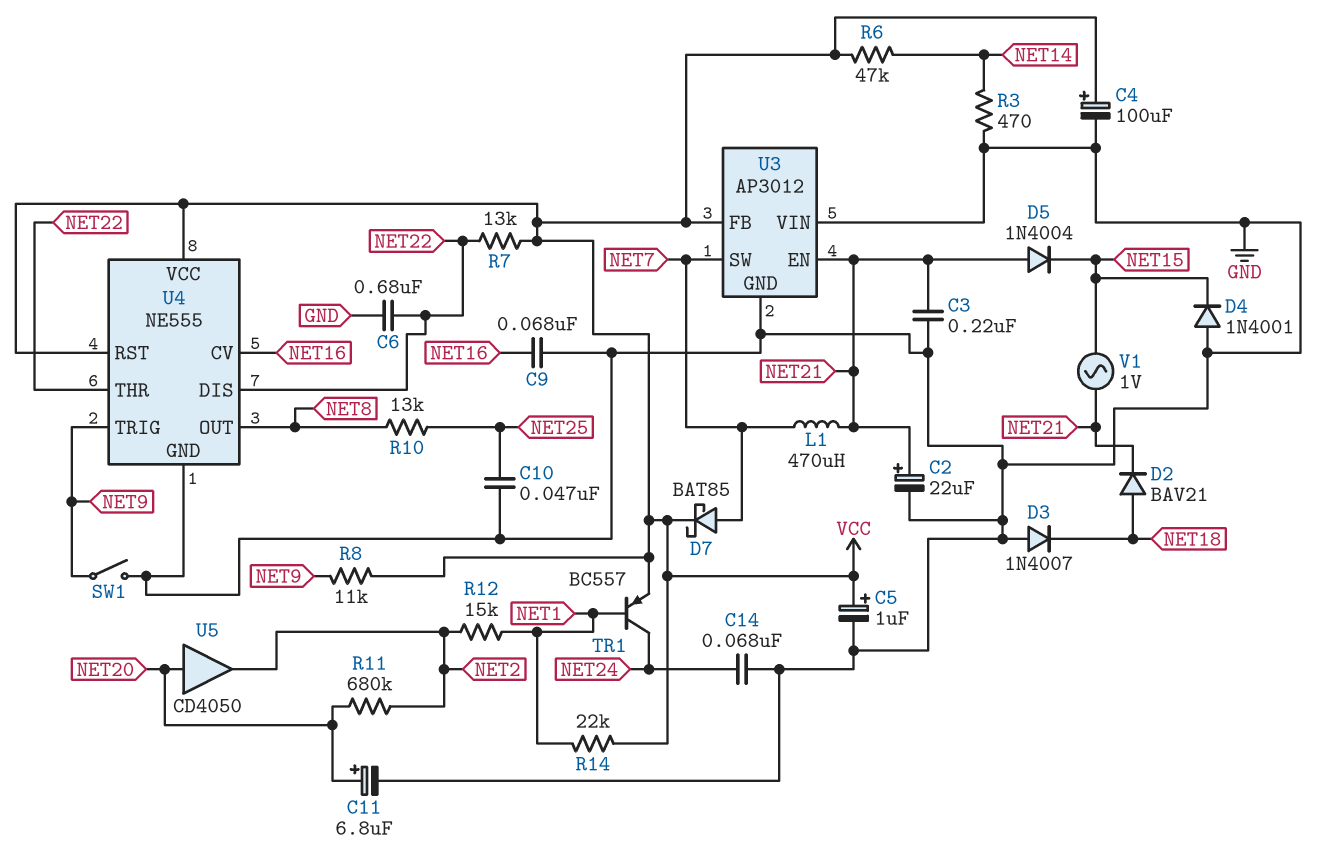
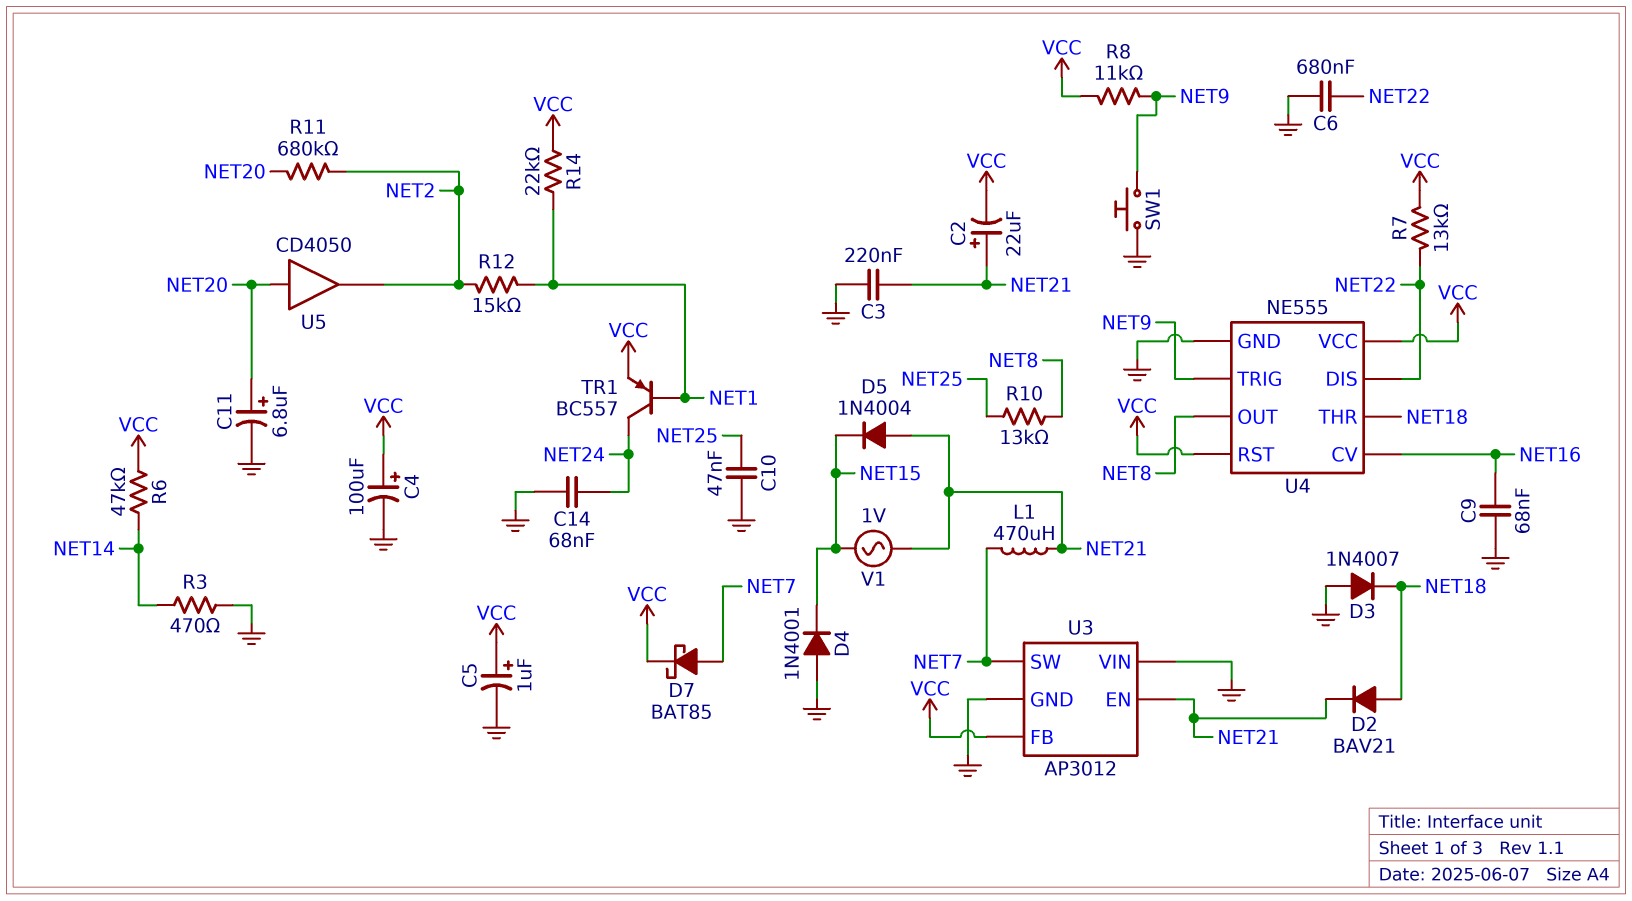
C2: 22uF (plus NET21, minus GND) -> 22uF (plus NET21, minus VCC)
SW1: switch (GND, NET9) -> button (GND, NET9)
U4 pin THR: NET22 -> NET18

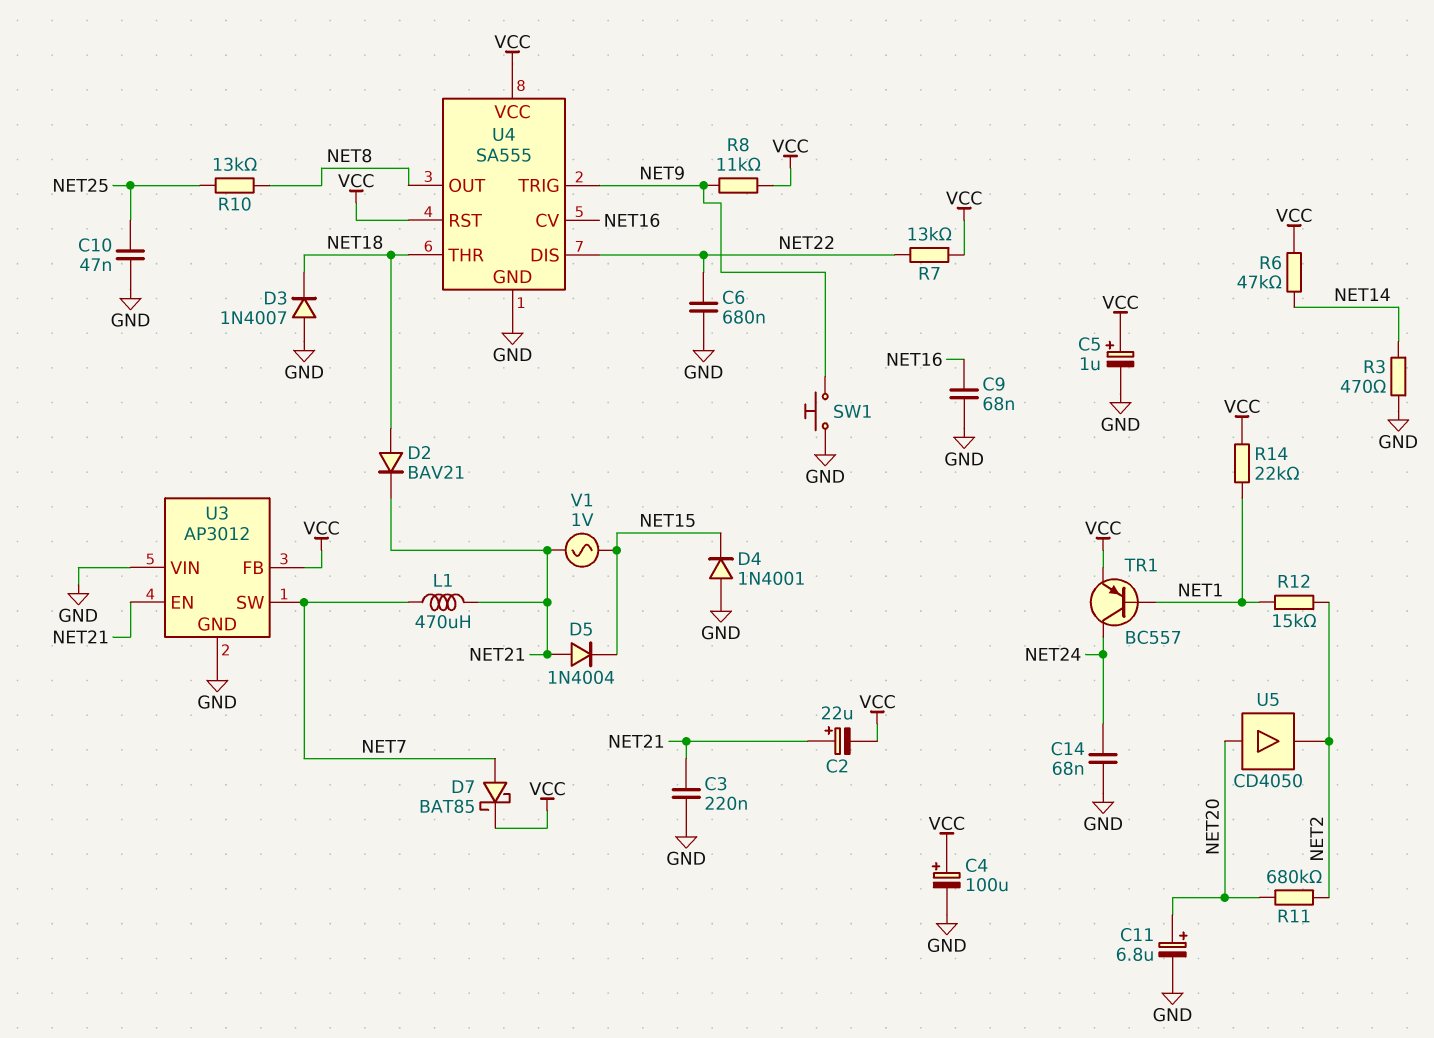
U4: NE555 -> SA555

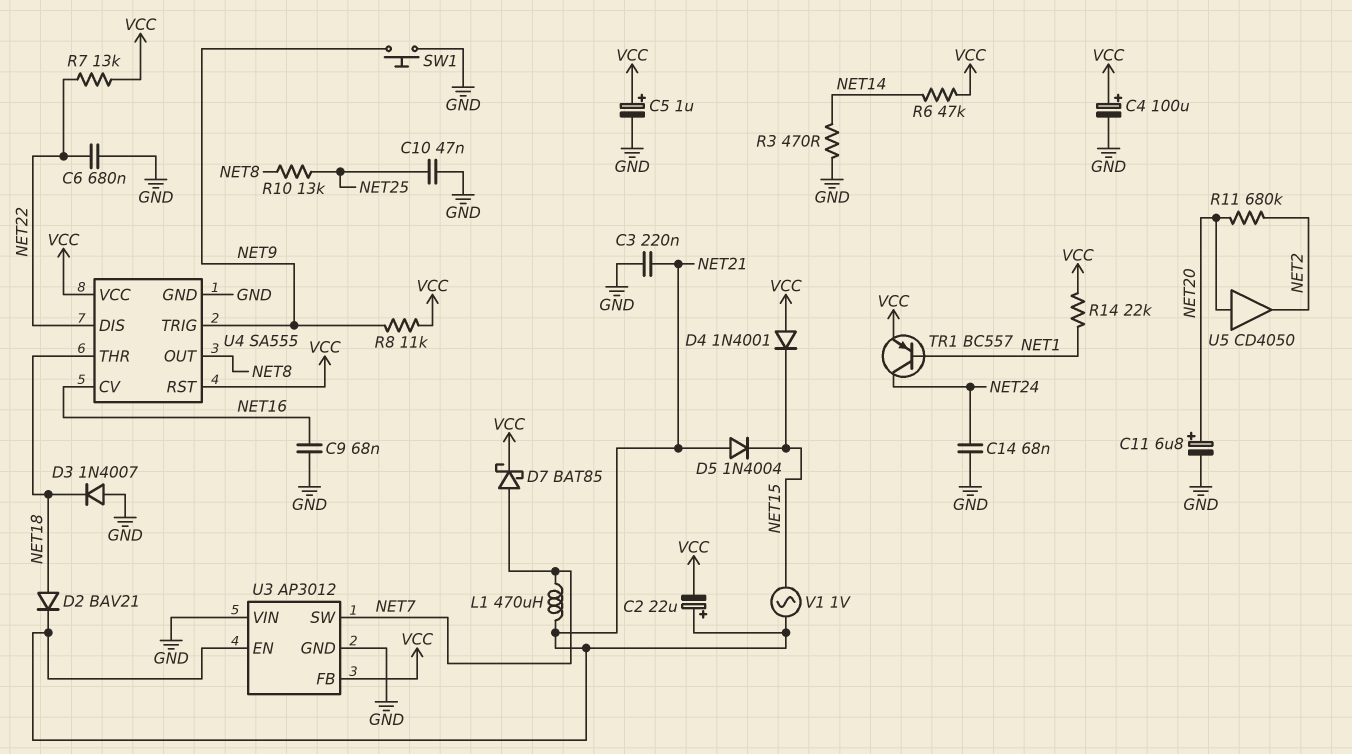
D4: diode 1N4001 (A GND, K NET15) -> diode 1N4001 (A VCC, K NET15)
R12: 15k (NET1, NET2) -> none

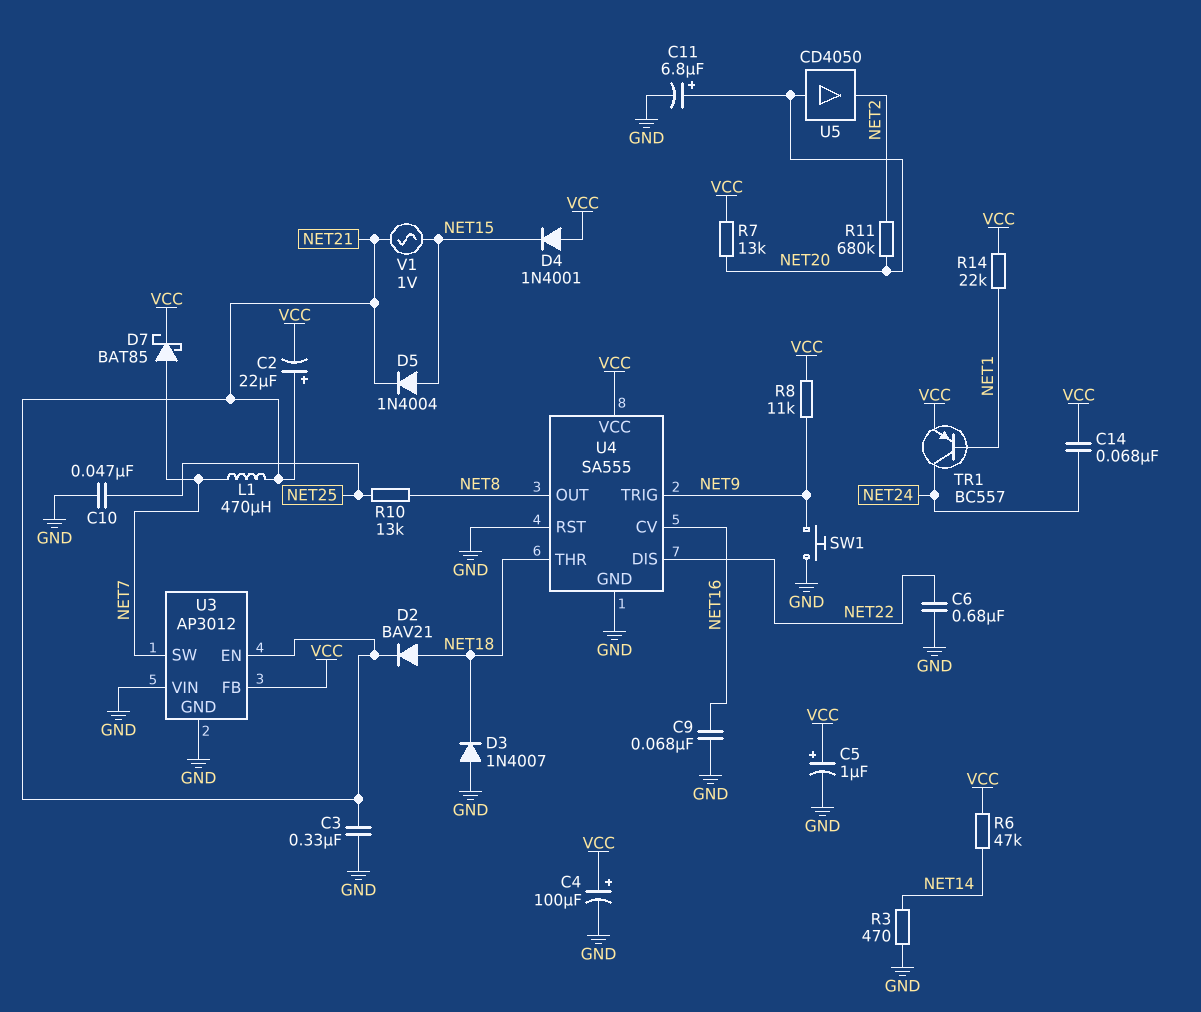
C3: 220nF (GND, NET21) -> 330nF (GND, NET21)
C14: 68nF (GND, NET24) -> 68nF (NET24, VCC)
D5: diode 1N4004 (A NET21, K NET15) -> diode 1N4004 (A NET15, K NET21)
R7: 13k (NET22, VCC) -> 13k (NET20, VCC)
U4 pin RST: VCC -> GND

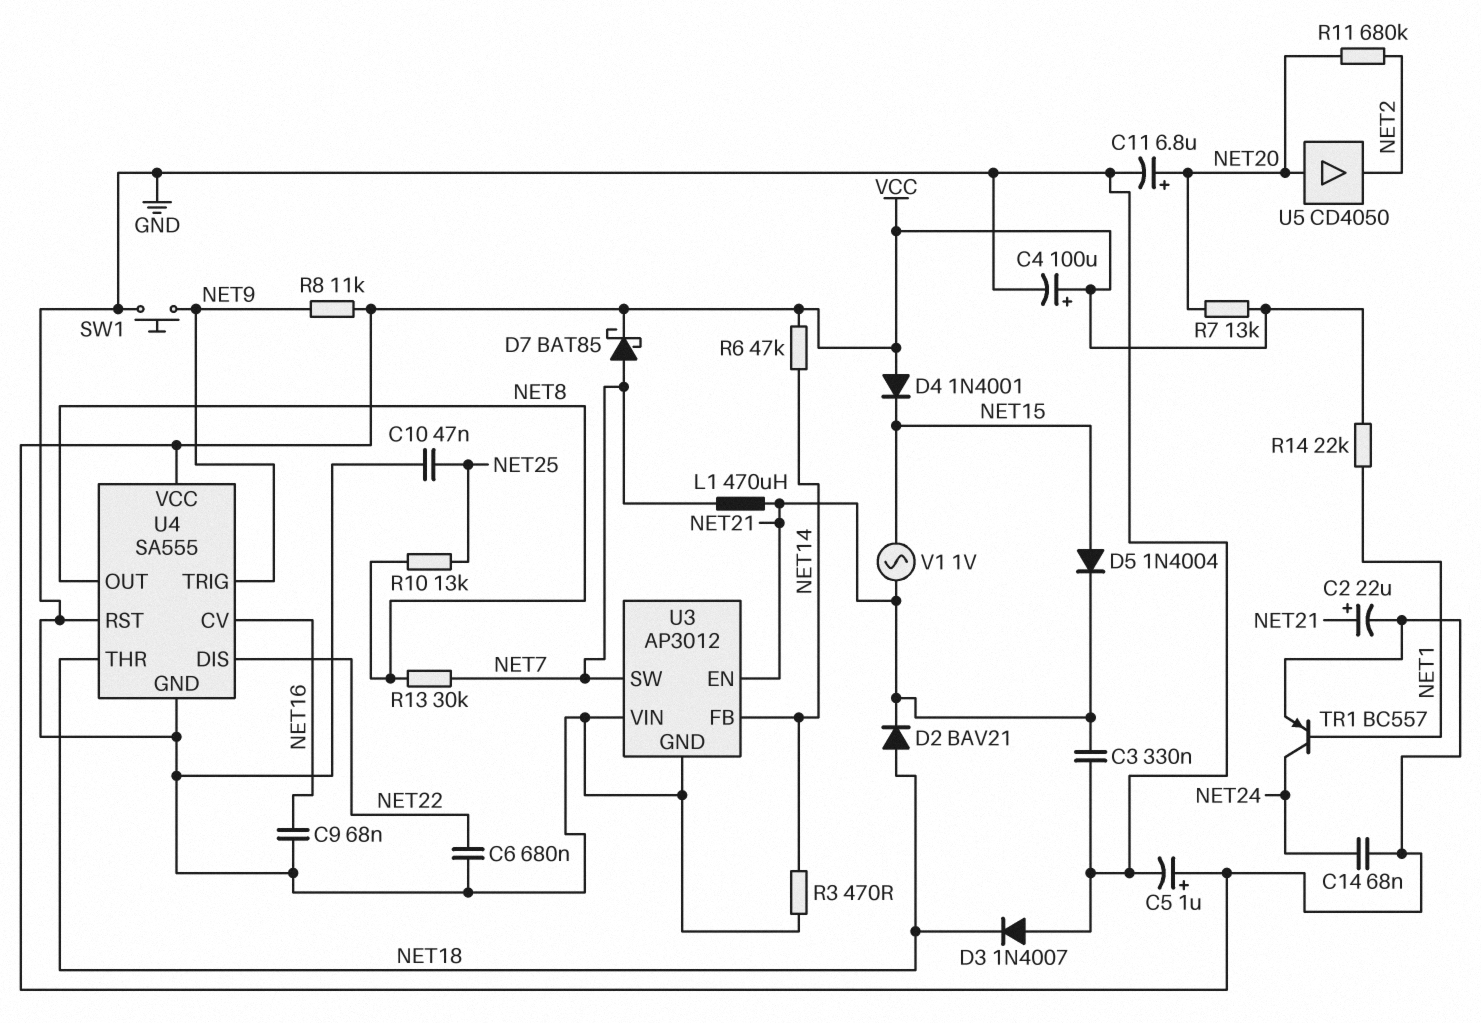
R13: none -> 30k (NET7, NET8)
U3 pin FB: VCC -> NET14

